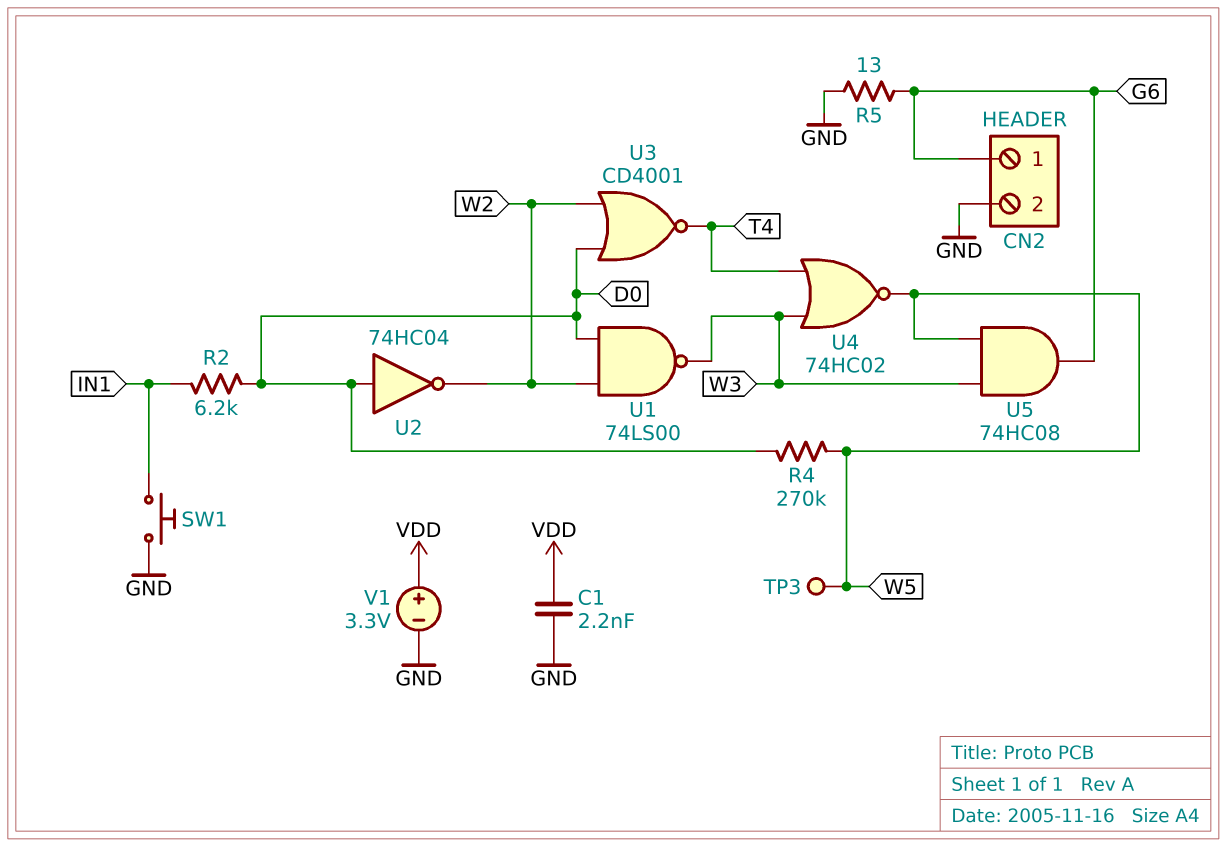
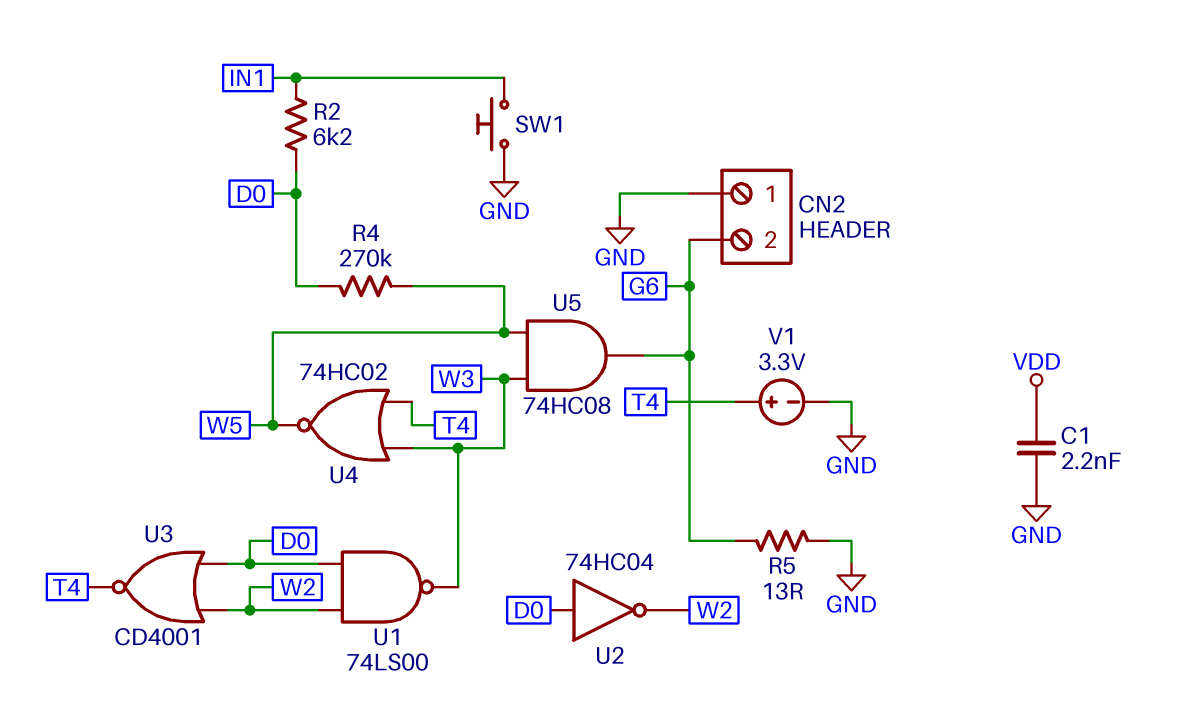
CN2 pin 1: G6 -> GND
CN2 pin 2: GND -> G6
TP3: test point (W5) -> none
V1: 3.3V (plus VDD, minus GND) -> 3.3V (plus T4, minus GND)

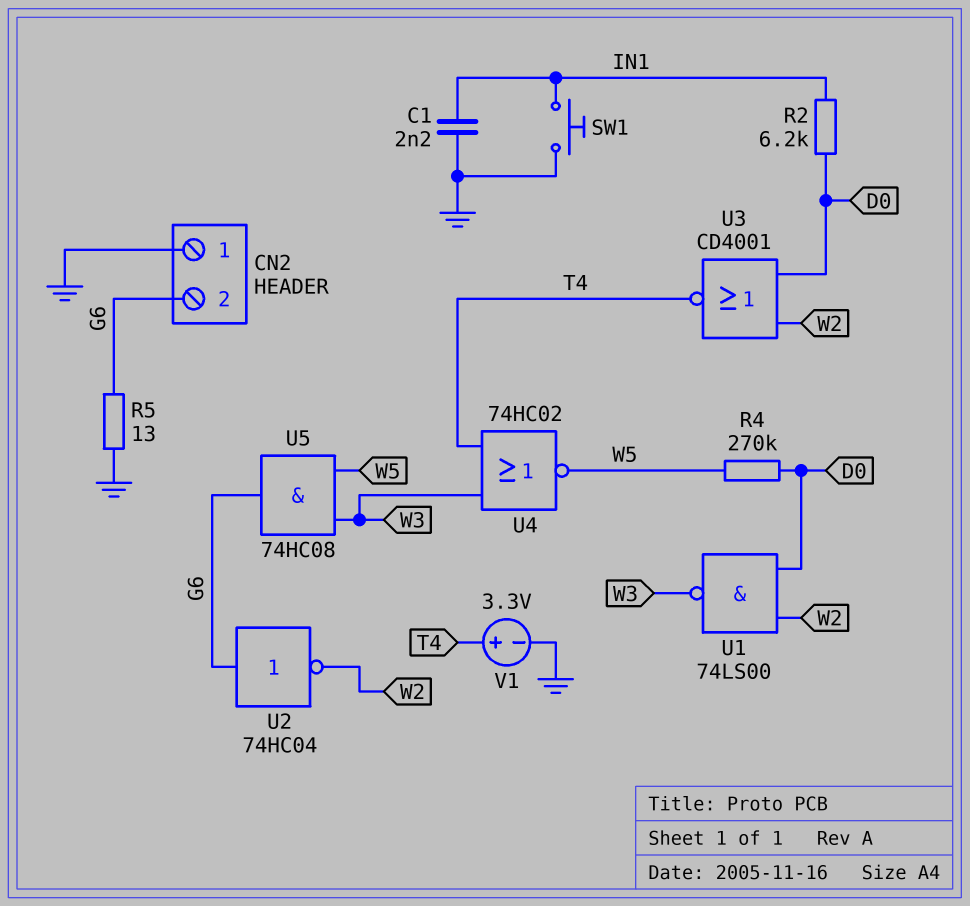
C1: 2.2nF (GND, VDD) -> 2.2nF (GND, IN1)
U2: NOT 74HC04 (in D0, out W2) -> NOT 74HC04 (in G6, out W2)

